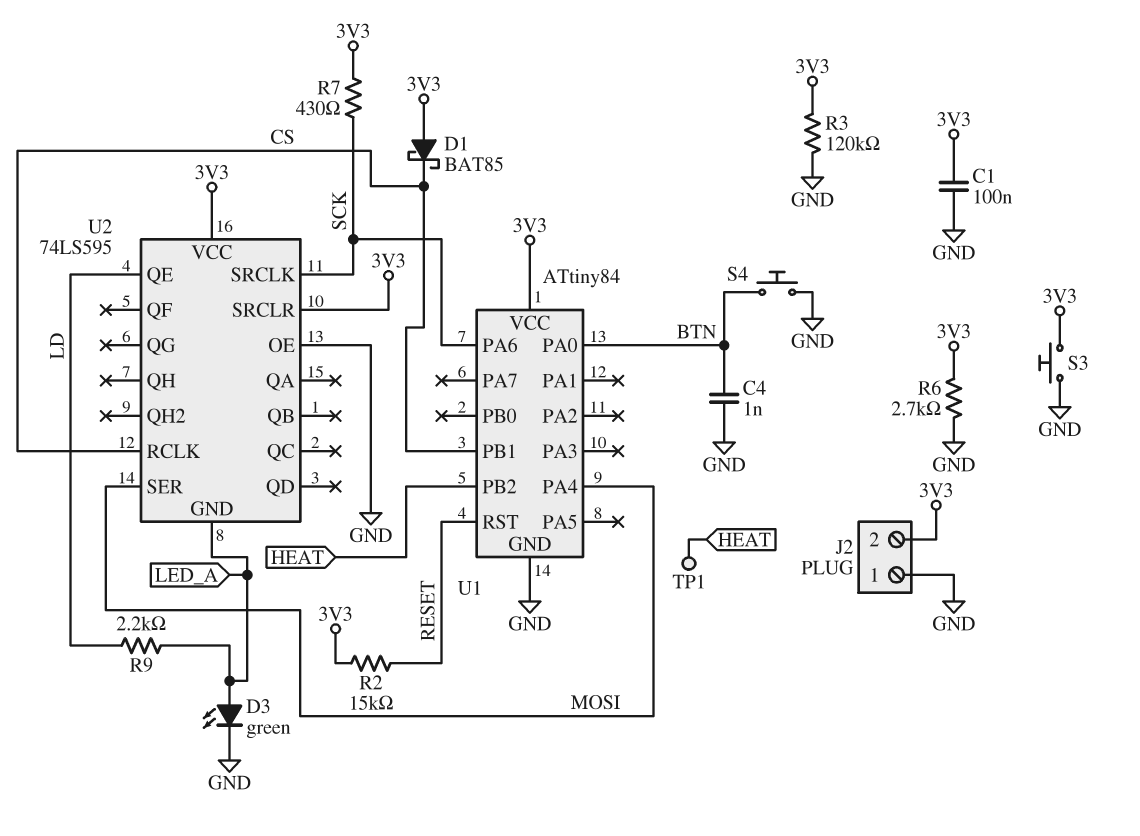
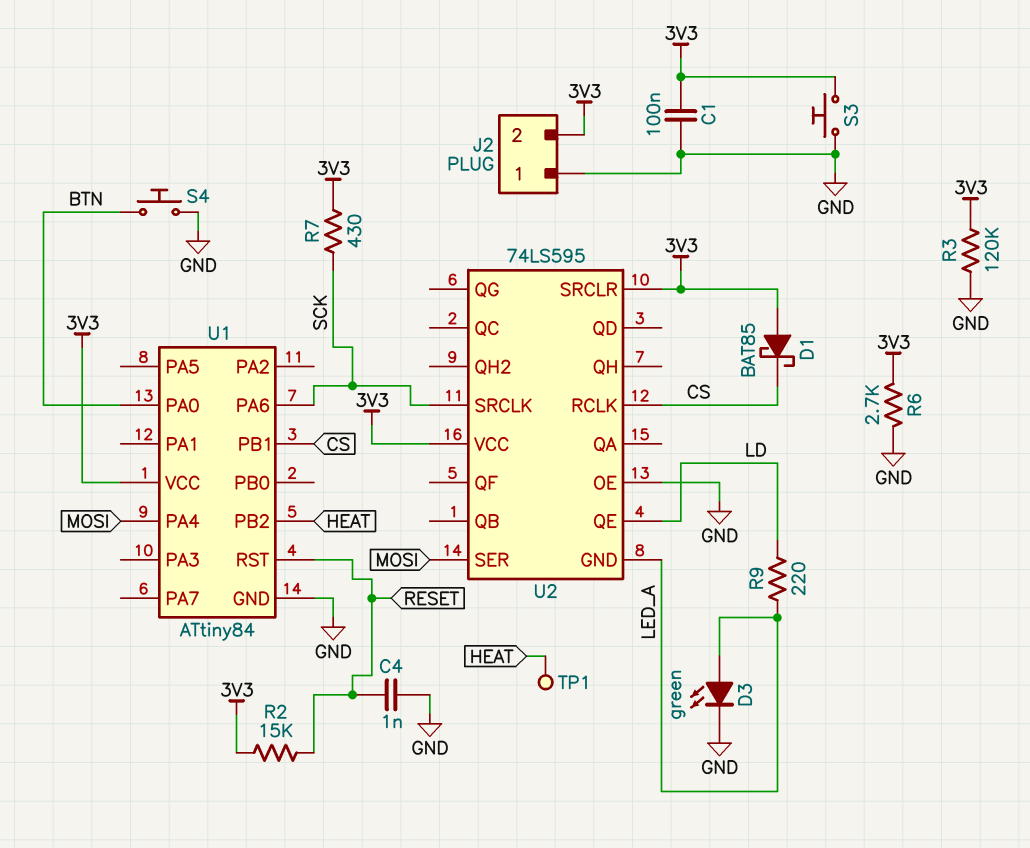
C4: 1nF (BTN, GND) -> 1nF (GND, RESET)
R9: 2.2k (LD, LED_A) -> 220 (LD, LED_A)

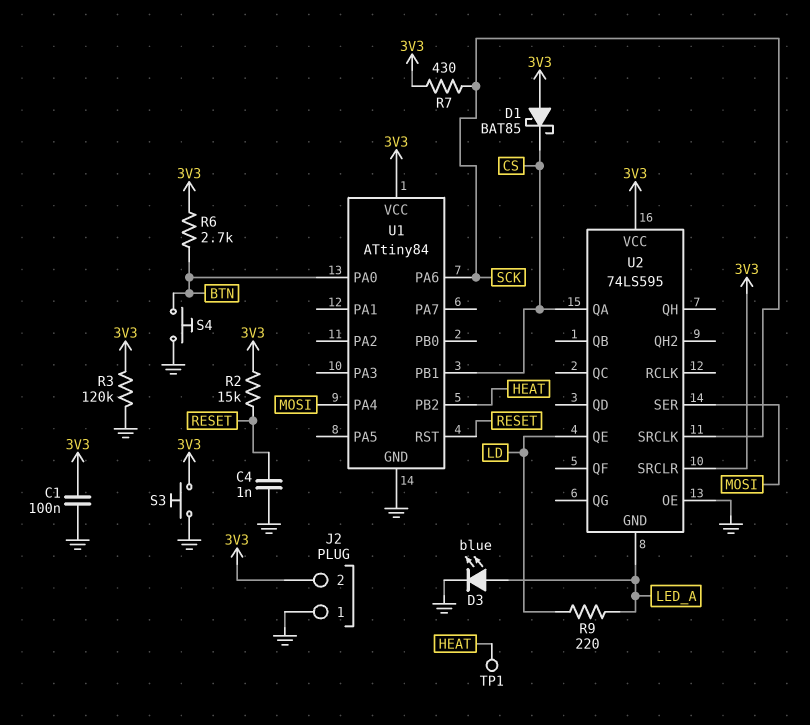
D3: LED green (A LED_A, K GND) -> LED blue (A LED_A, K GND)
R6: 2.7k (3V3, GND) -> 2.7k (3V3, BTN)
U2 pin QA: none -> CS
U2 pin RCLK: CS -> none

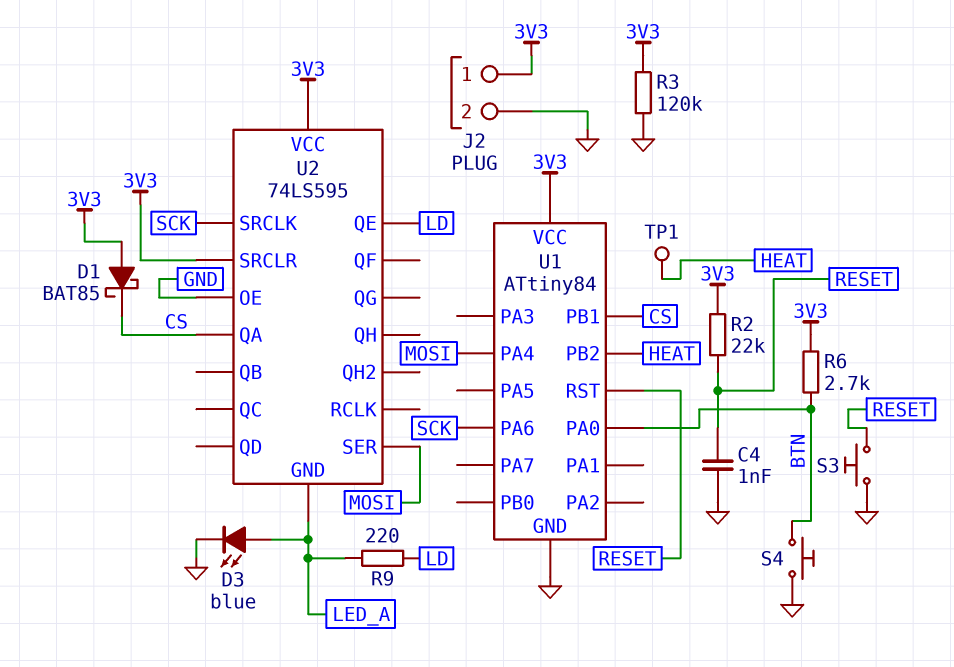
C1: 100nF (3V3, GND) -> none
J2 pin 1: GND -> 3V3
J2 pin 2: 3V3 -> GND
R2: 15k (3V3, RESET) -> 22k (3V3, RESET)
R7: 430 (3V3, SCK) -> none
S3: button (3V3, GND) -> button (GND, RESET)

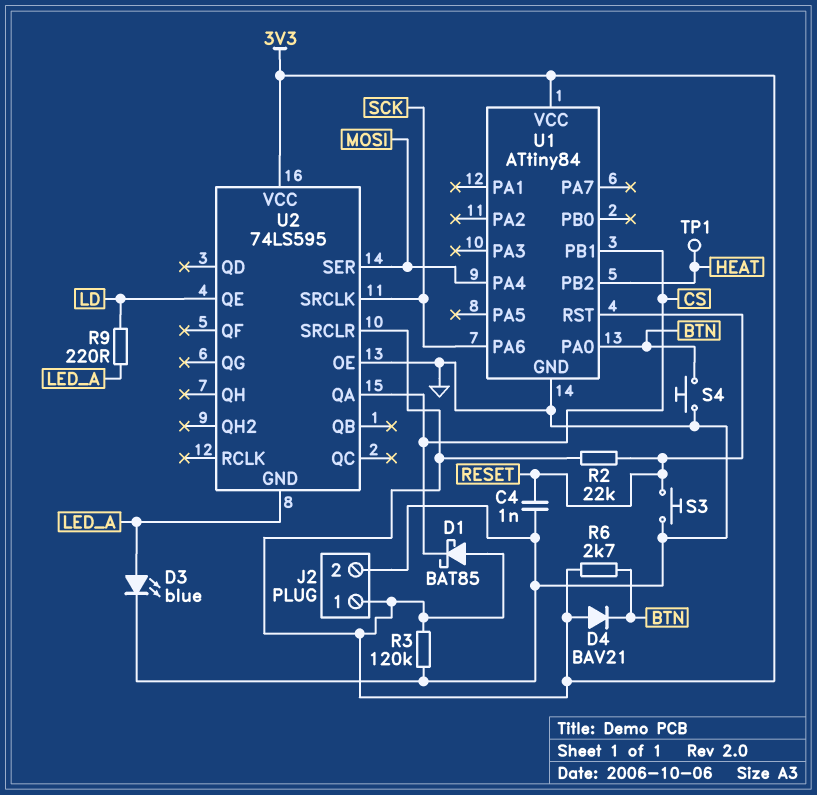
D4: none -> diode BAV21 (A 3V3, K BTN)

